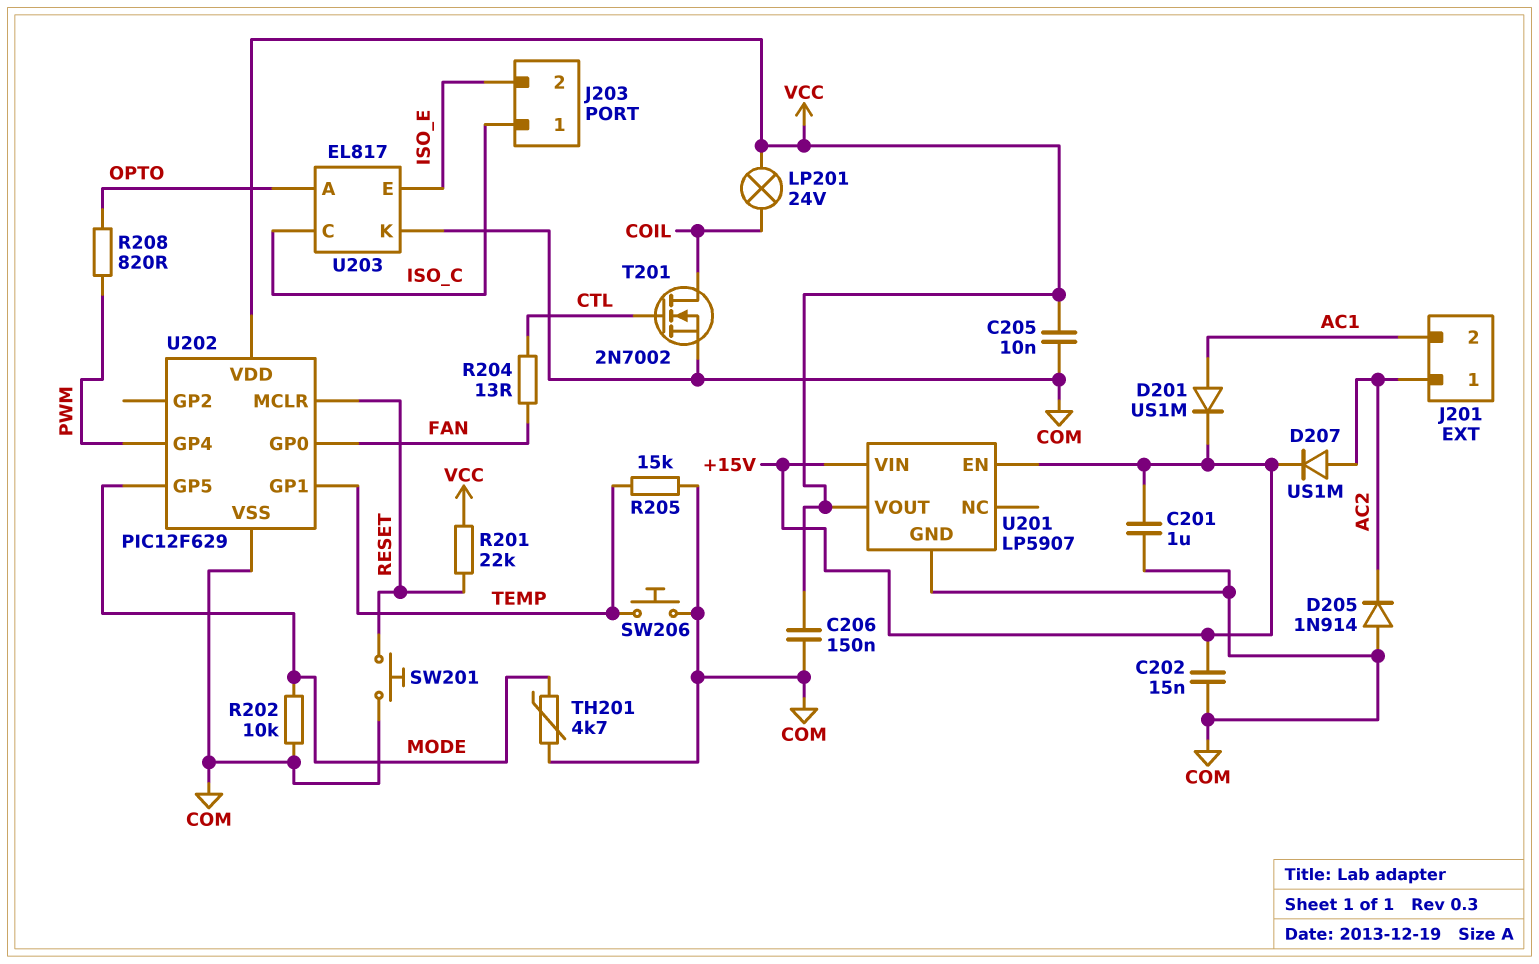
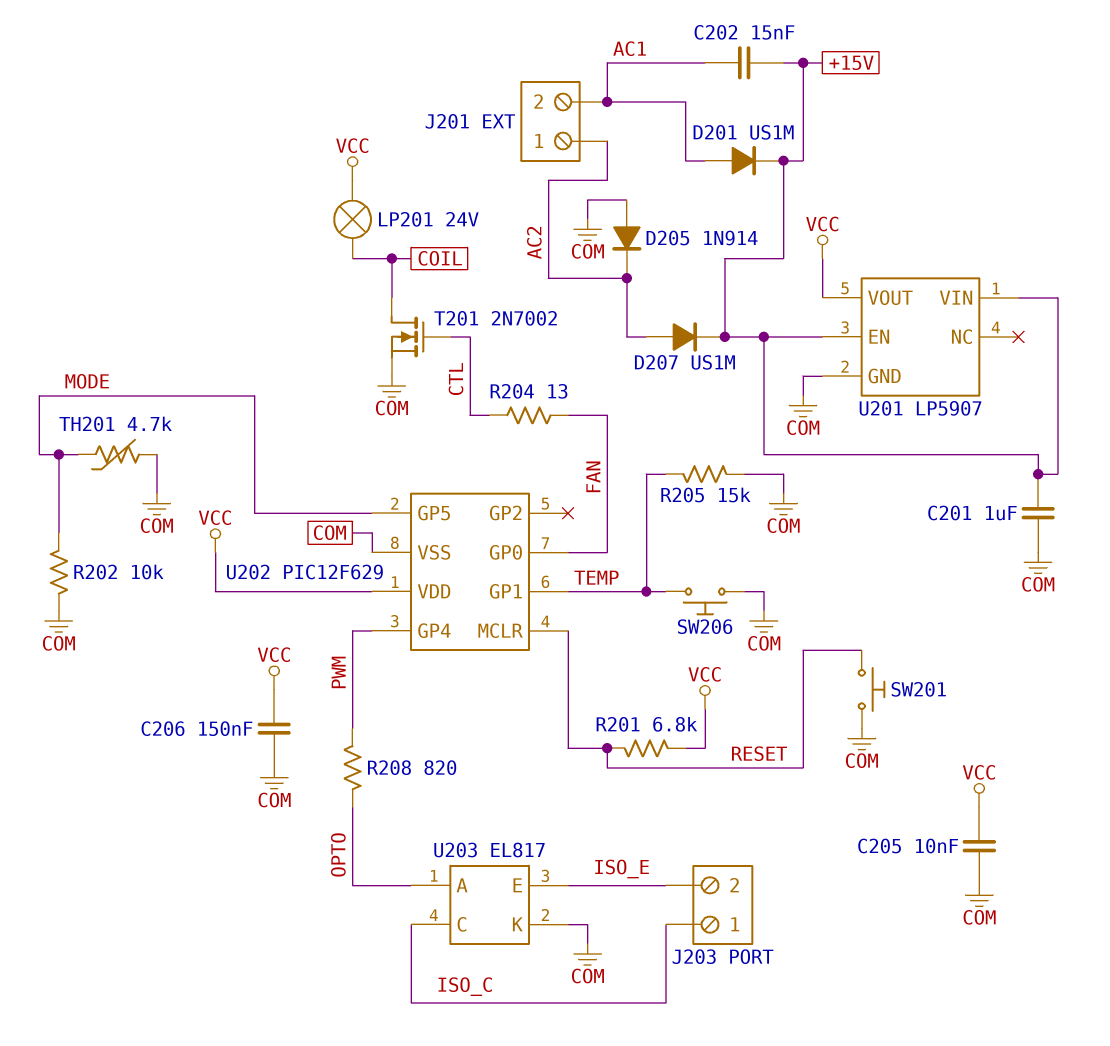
C202: 15nF (+15V, COM) -> 15nF (+15V, AC1)
R201: 22k (RESET, VCC) -> 6.8k (RESET, VCC)

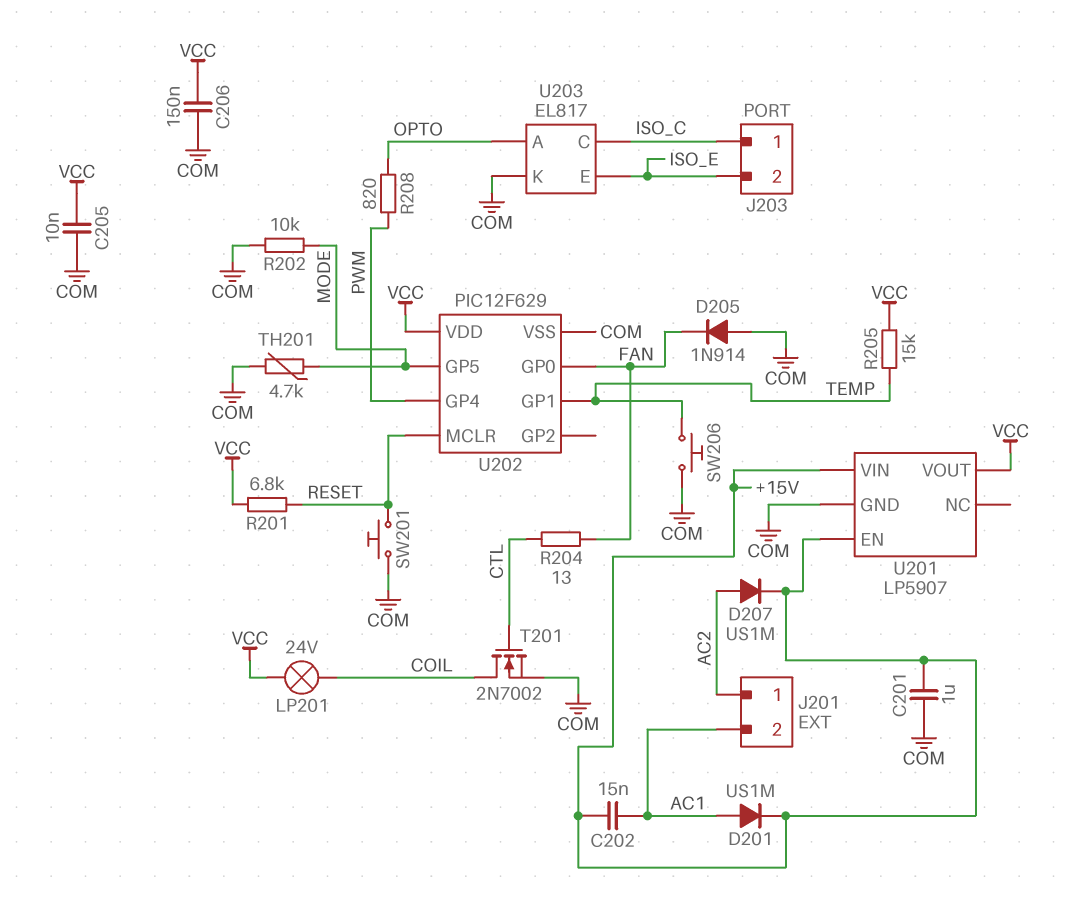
D205: diode 1N914 (A COM, K AC2) -> diode 1N914 (A COM, K FAN)
R205: 15k (COM, TEMP) -> 15k (TEMP, VCC)

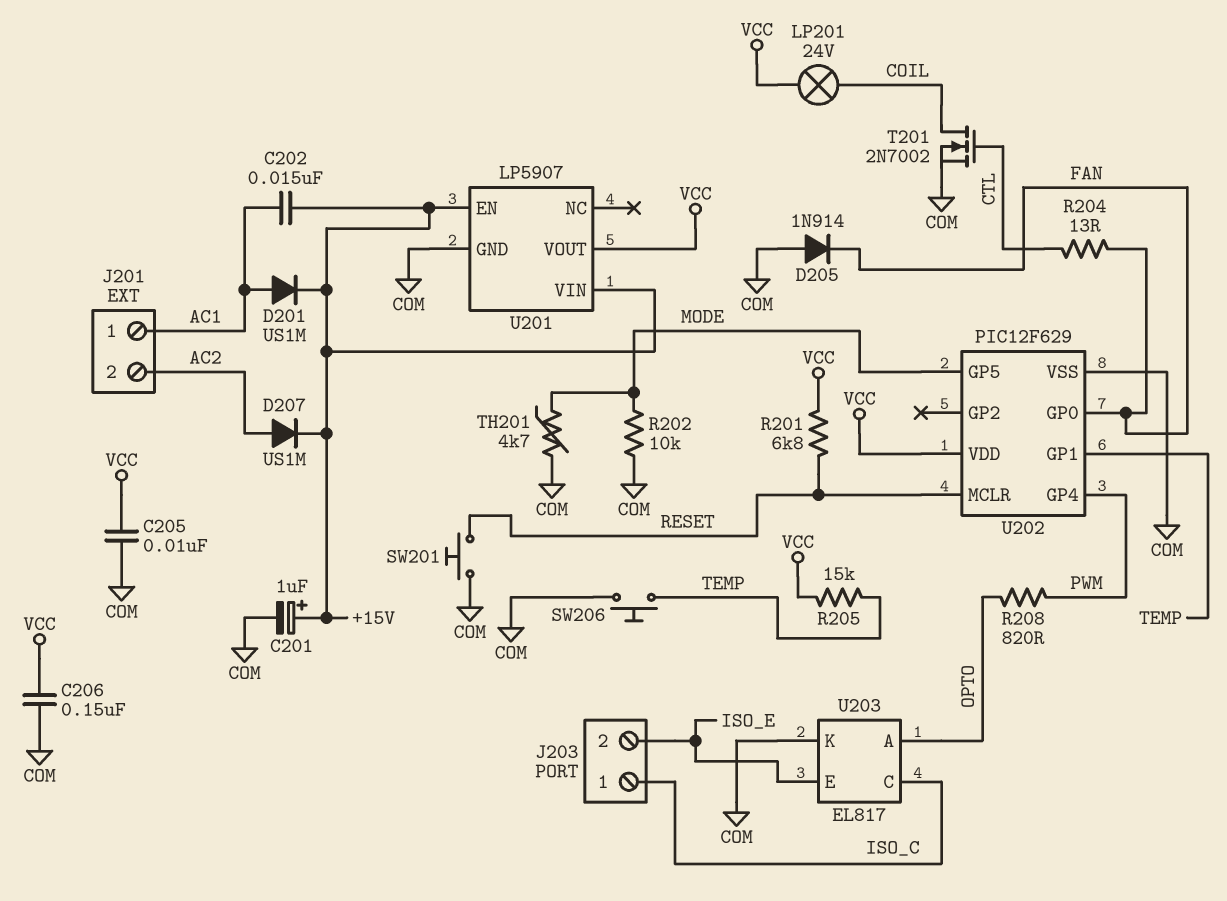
C201: 1uF (+15V, COM) -> 1uF (plus +15V, minus COM)
J201 pin 1: AC2 -> AC1
J201 pin 2: AC1 -> AC2

